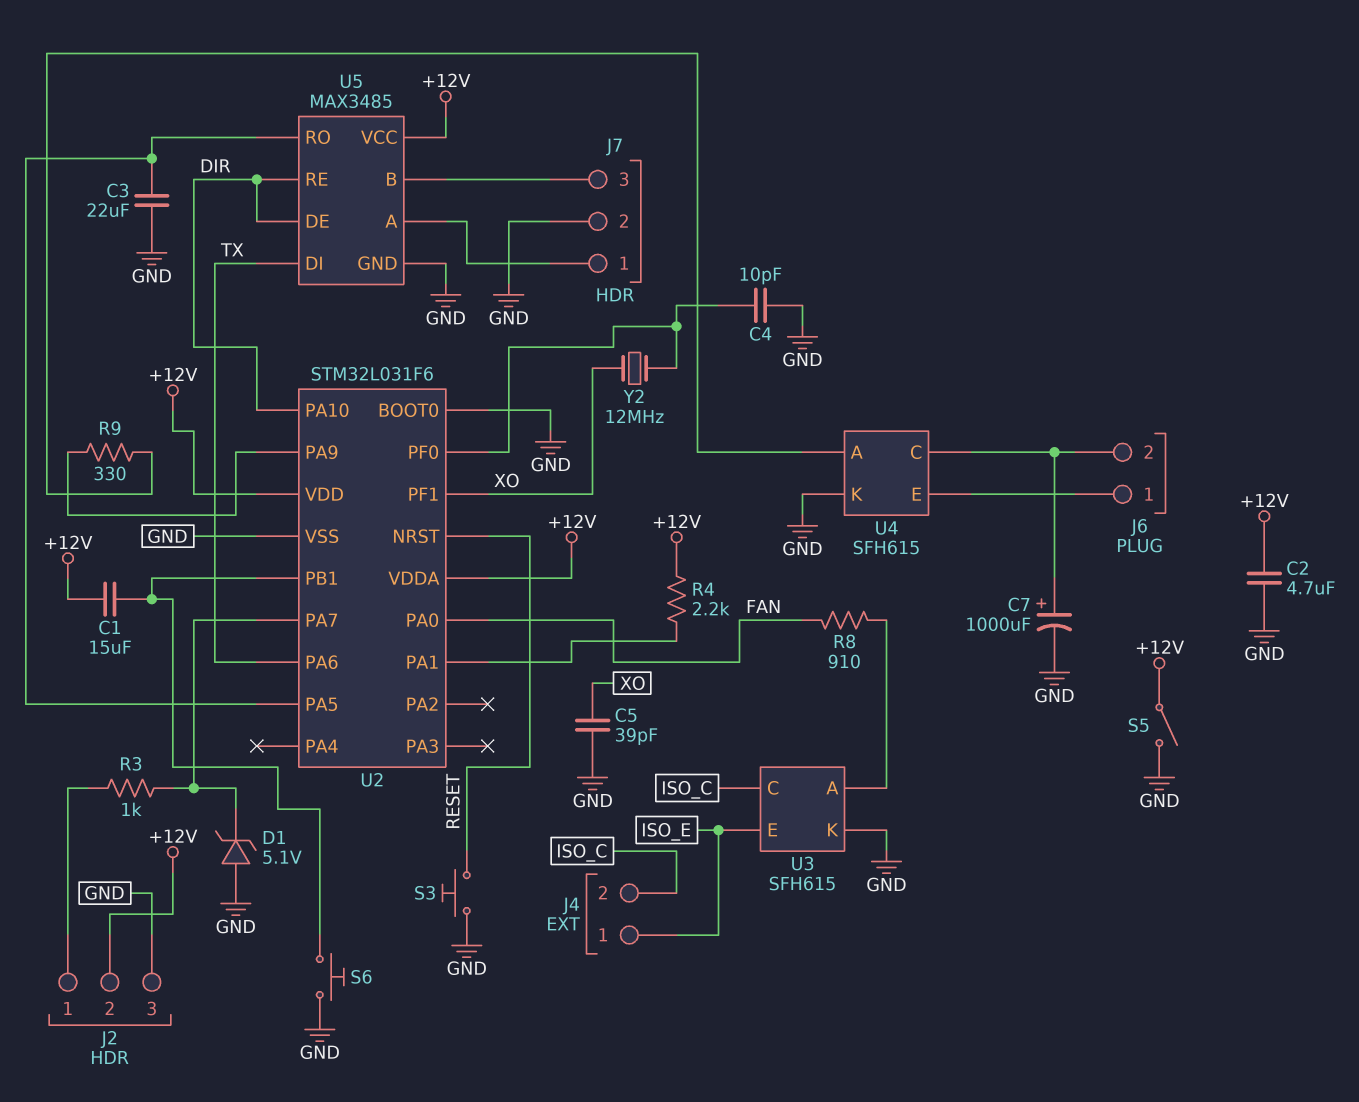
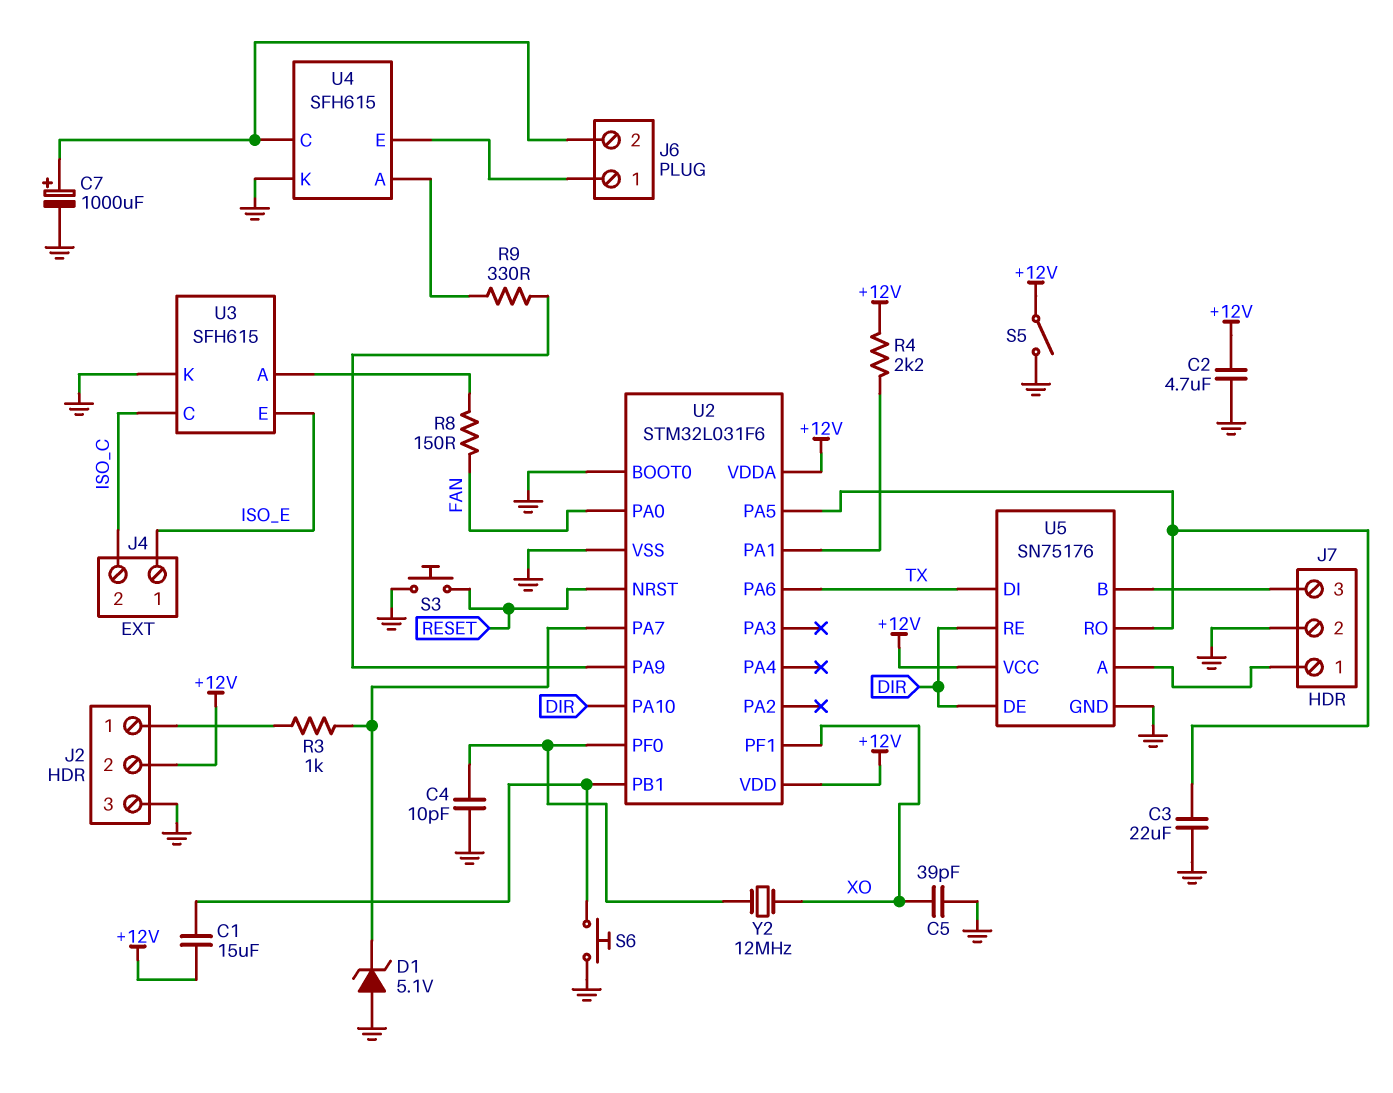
R8: 910 (FAN, U3/A) -> 150 (FAN, U3/A)
U5: MAX3485 -> SN75176

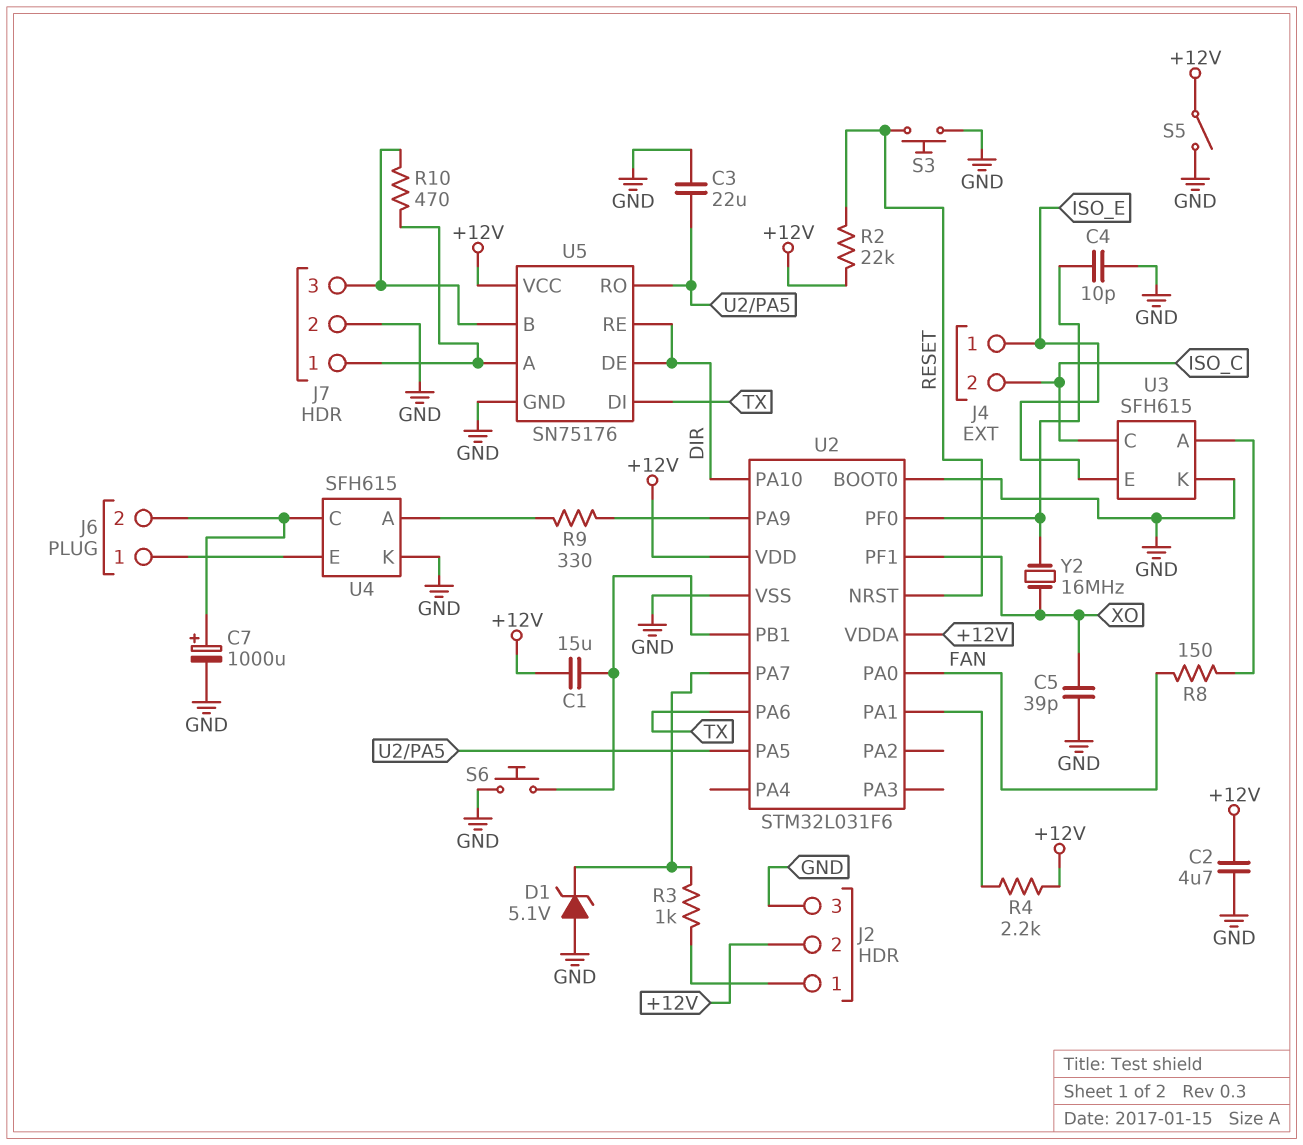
R2: none -> 22k (+12V, RESET)
R10: none -> 470 (J7/1, J7/3)
Y2: 12MHz (U2/PF0, XO) -> 16MHz (U2/PF0, XO)

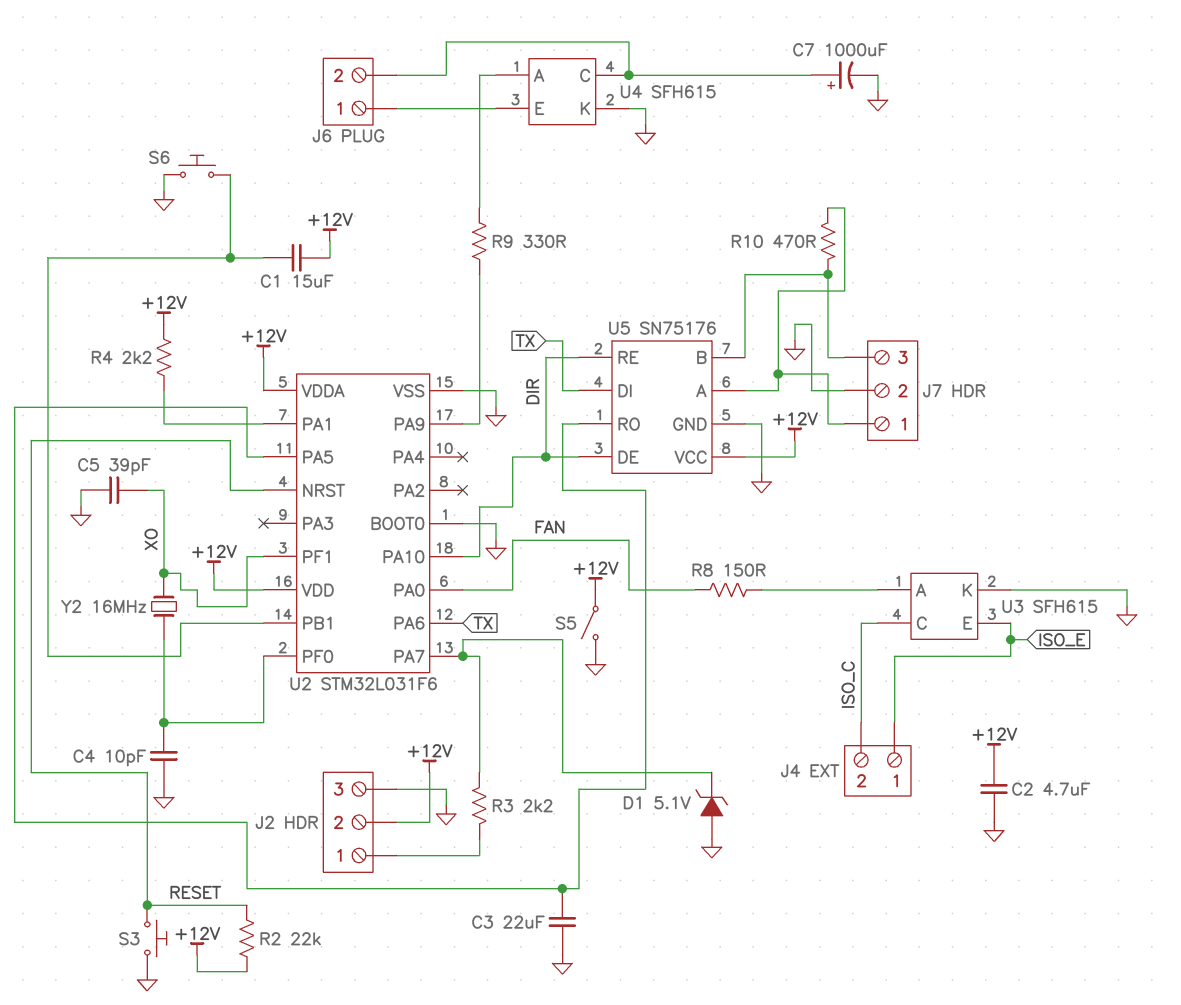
R3: 1k (J2/1, U2/PA7) -> 2.2k (J2/1, U2/PA7)

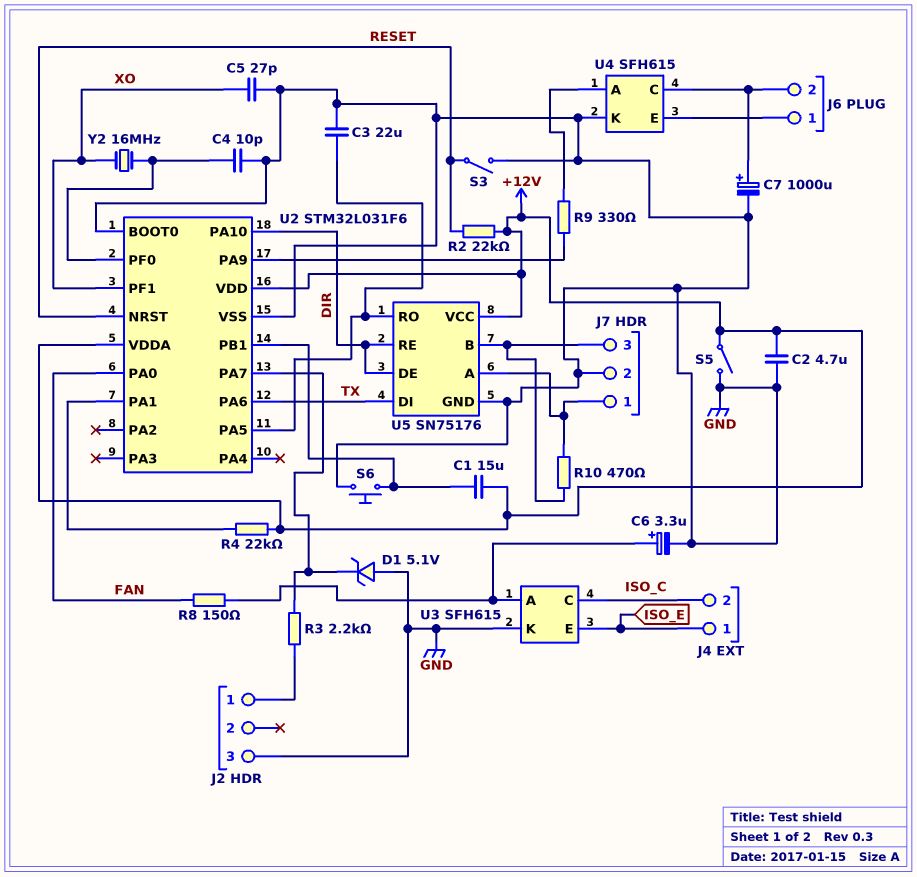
C5: 39pF (GND, XO) -> 27pF (GND, XO)
C6: none -> 3.3uF (plus U3/A, minus GND)
J2 pin 2: +12V -> none
R4: 2.2k (+12V, U2/PA1) -> 22k (+12V, U2/PA1)
S3: button (GND, RESET) -> switch (GND, RESET)

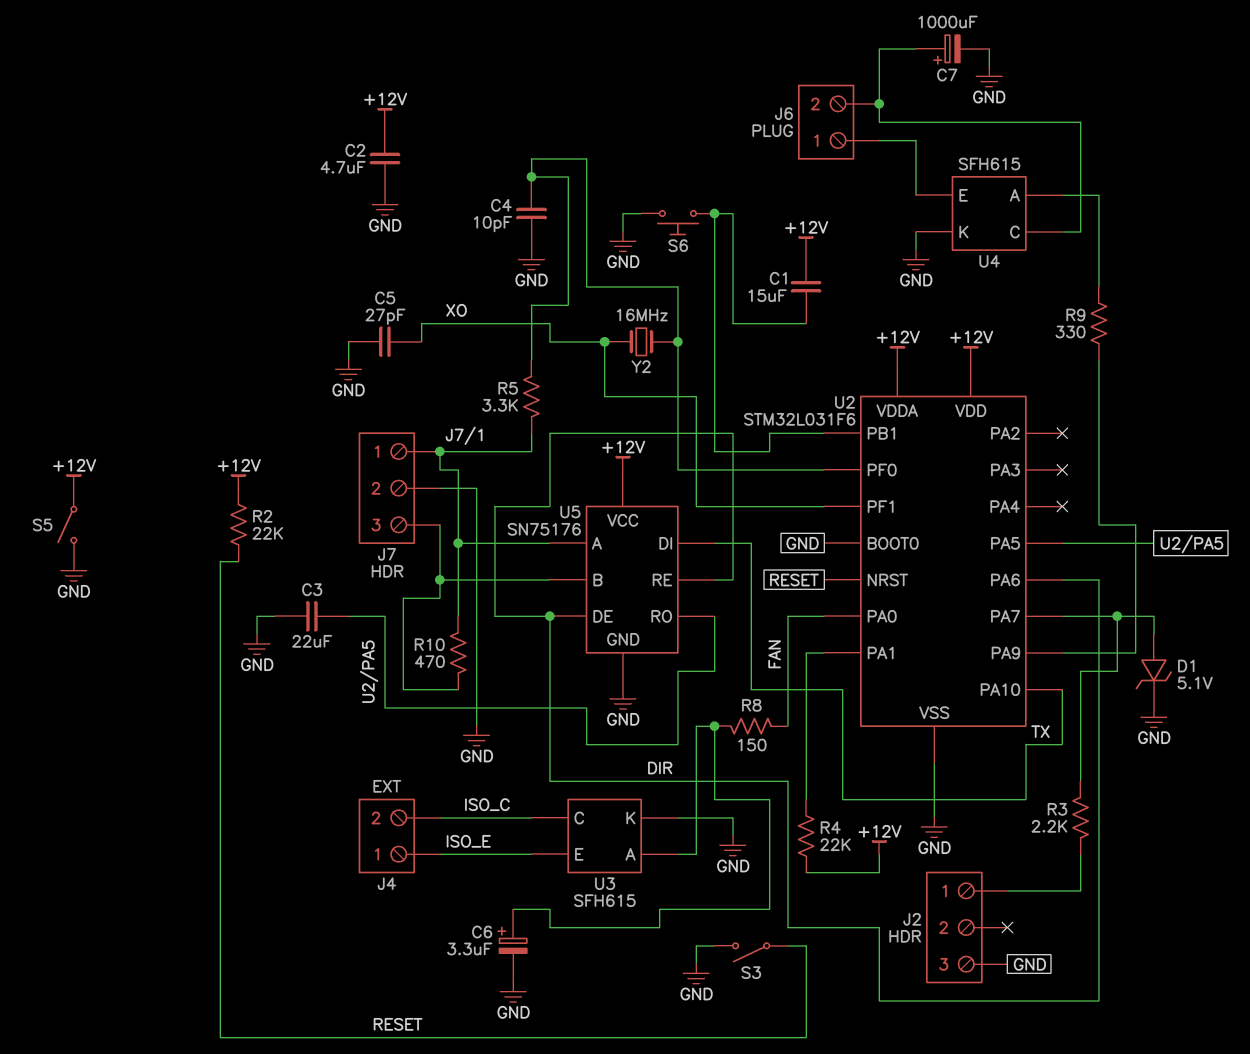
D1: zener 5.1V (A GND, K U2/PA7) -> zener 5.1V (A U2/PA7, K GND)
R5: none -> 3.3k (J7/1, U2/PF0)
U2 pin PA6: TX -> DIR
U2 pin PA10: DIR -> TX

